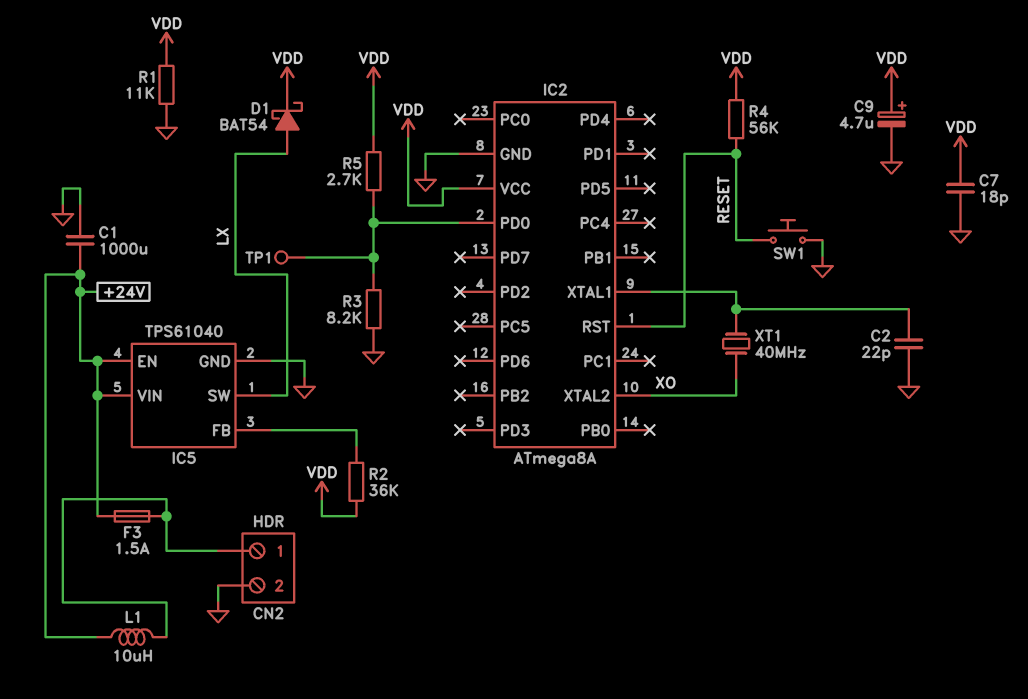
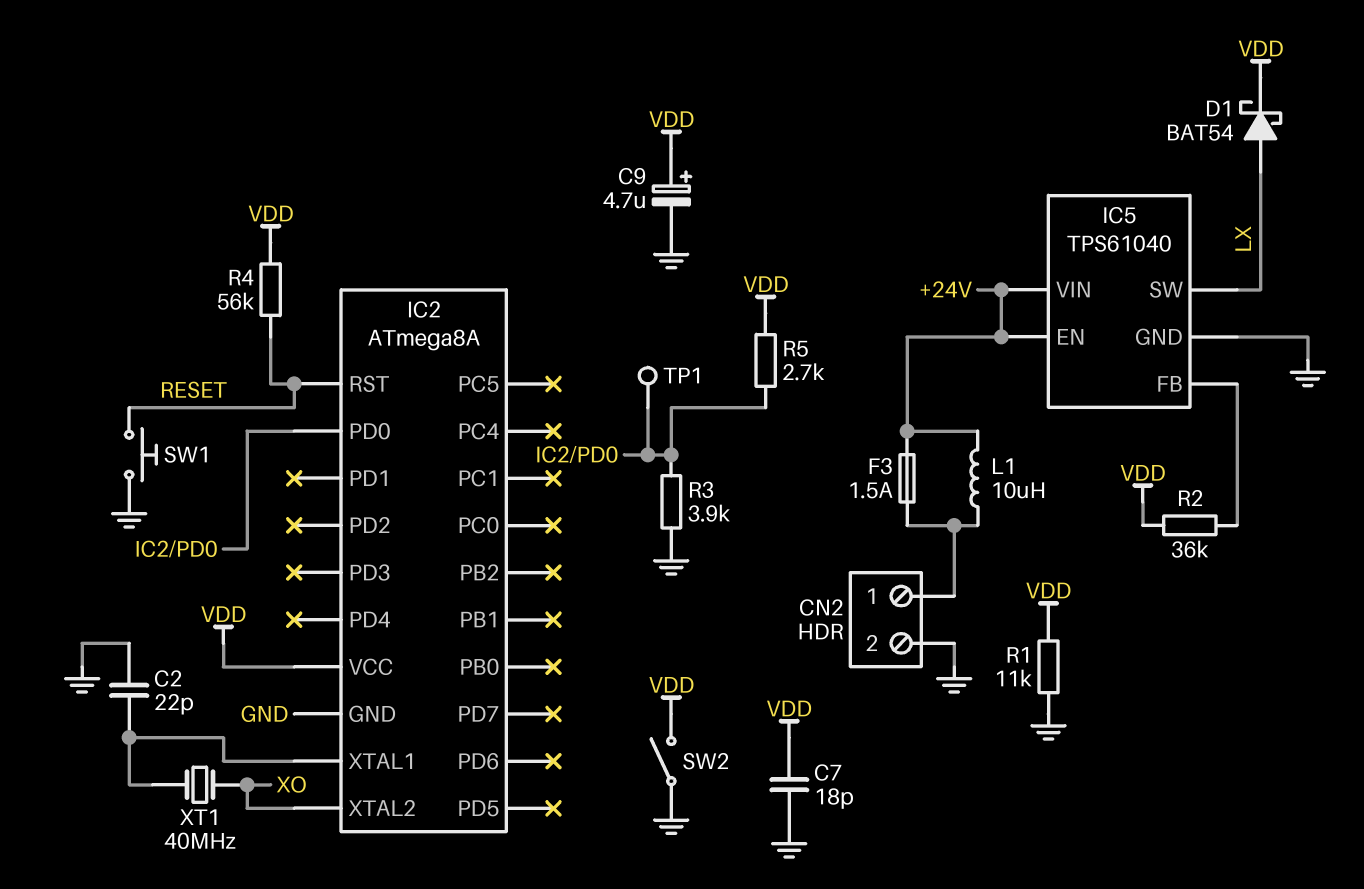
C1: 1000uF (+24V, GND) -> none
R3: 8.2k (GND, IC2/PD0) -> 3.9k (GND, IC2/PD0)
SW2: none -> switch (GND, VDD)

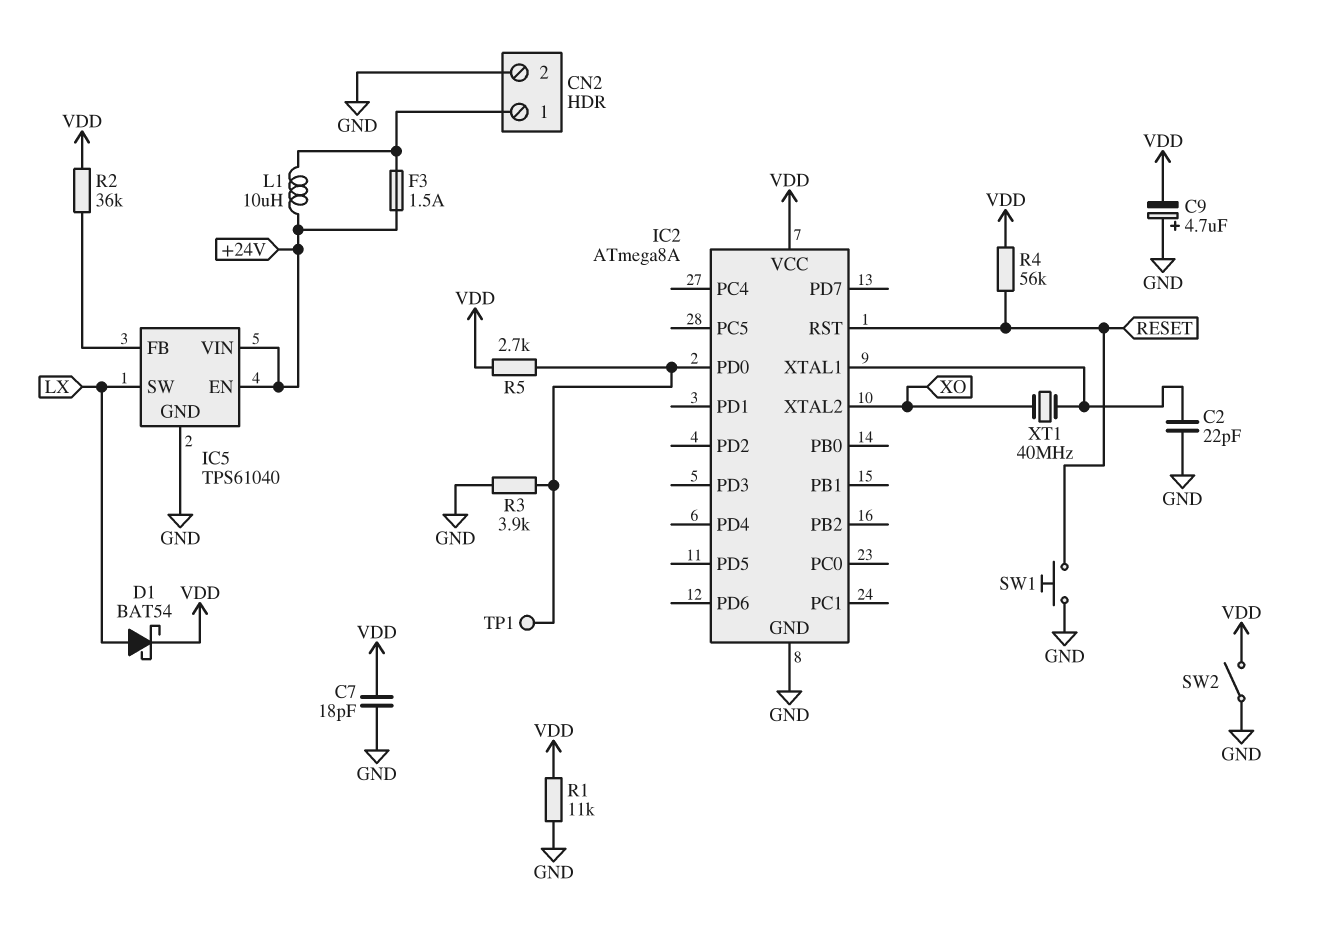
C9: 4.7uF (plus VDD, minus GND) -> 4.7uF (plus GND, minus VDD)

